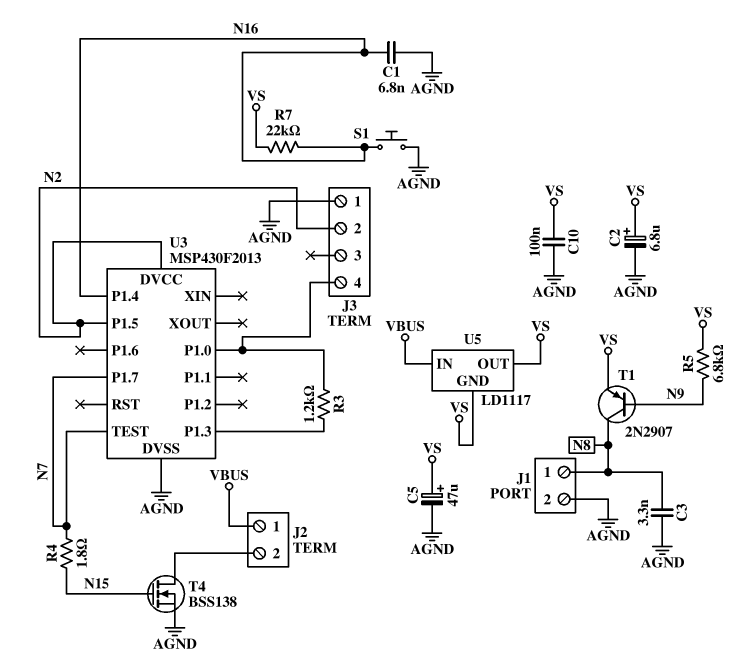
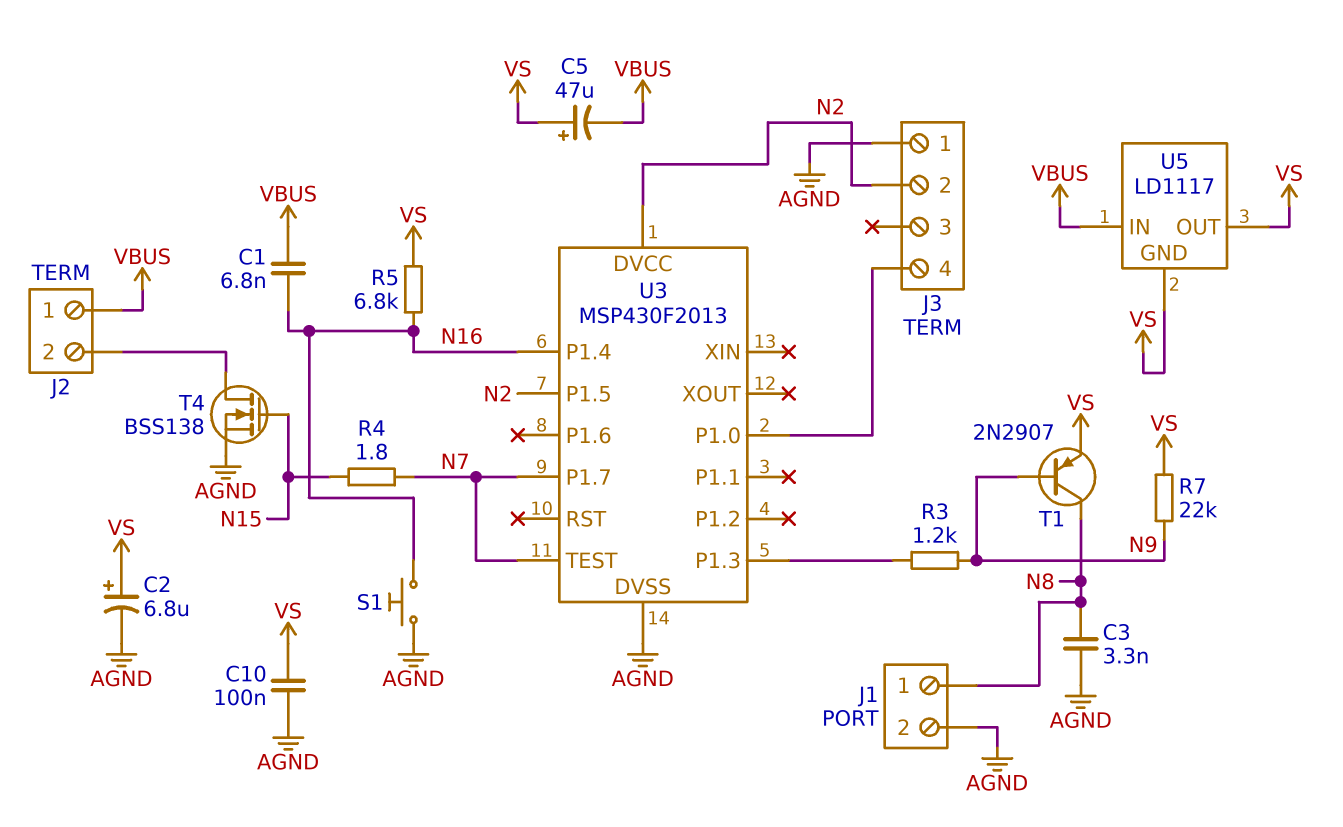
C1: 6.8nF (AGND, N16) -> 6.8nF (N16, VBUS)
C5: 47uF (plus VS, minus AGND) -> 47uF (plus VS, minus VBUS)
R3: 1.2k (J3/4, U3/P1.3) -> 1.2k (N9, U3/P1.3)
R5: 6.8k (N9, VS) -> 6.8k (N16, VS)
R7: 22k (N16, VS) -> 22k (N9, VS)

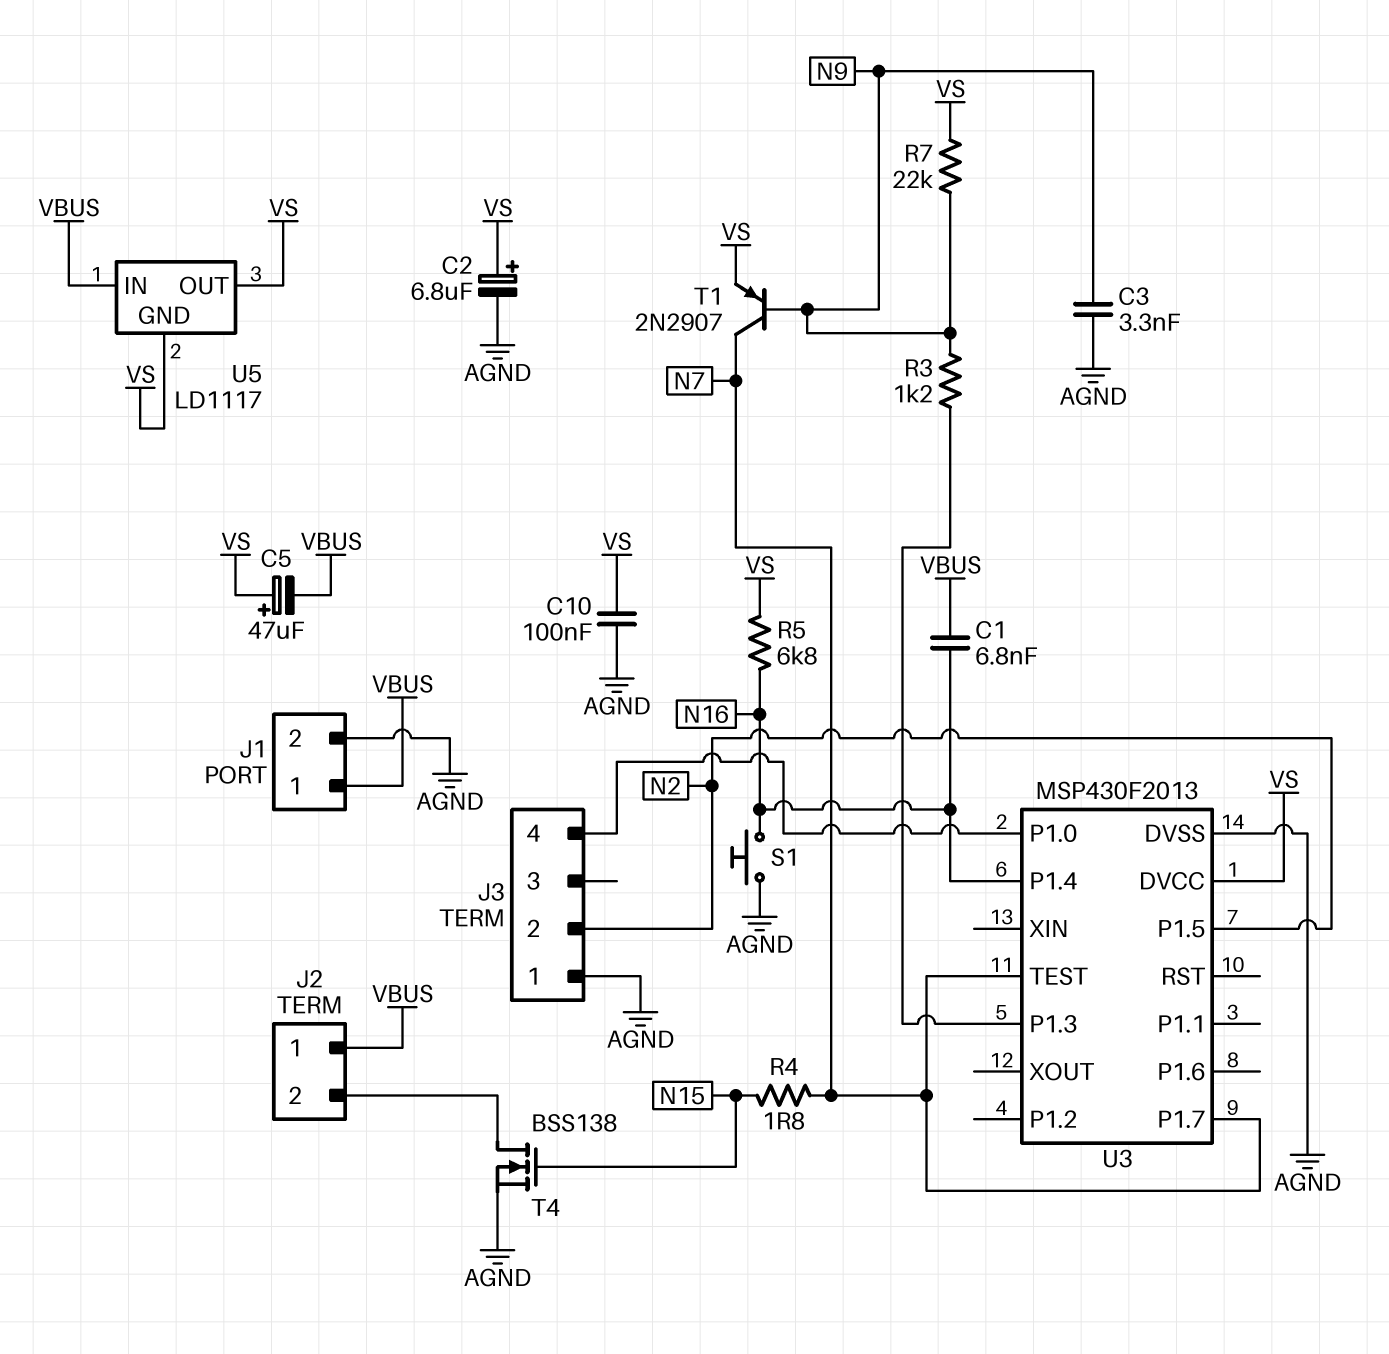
C3: 3.3nF (AGND, N8) -> 3.3nF (AGND, N9)
J1 pin 1: N8 -> VBUS
T1: PNP 2N2907 (B N9, C N8, E VS) -> PNP 2N2907 (B N9, C N7, E VS)
U3 pin DVCC: N2 -> VS

